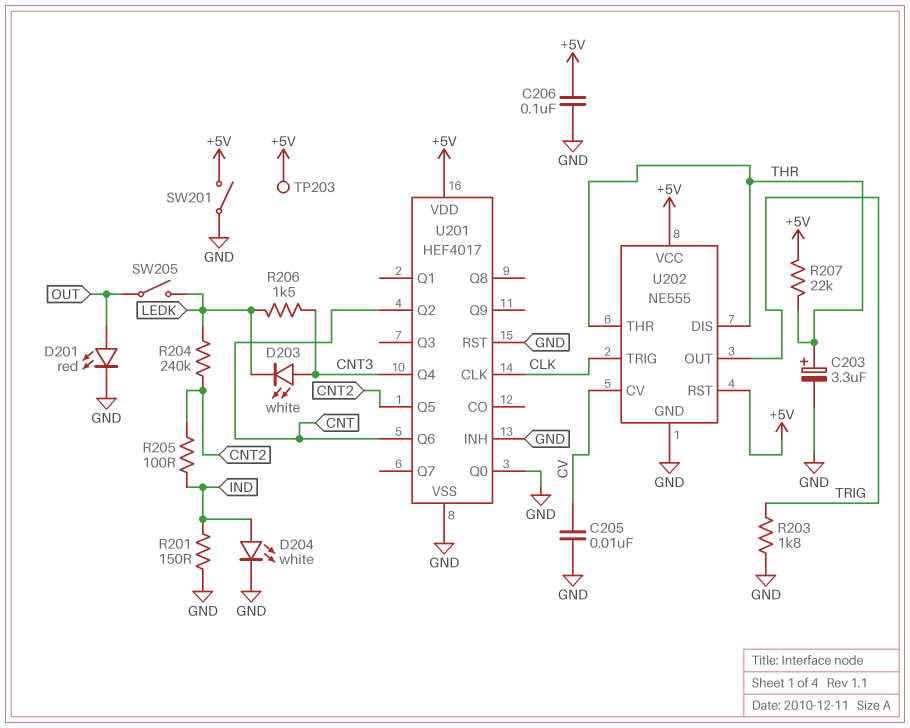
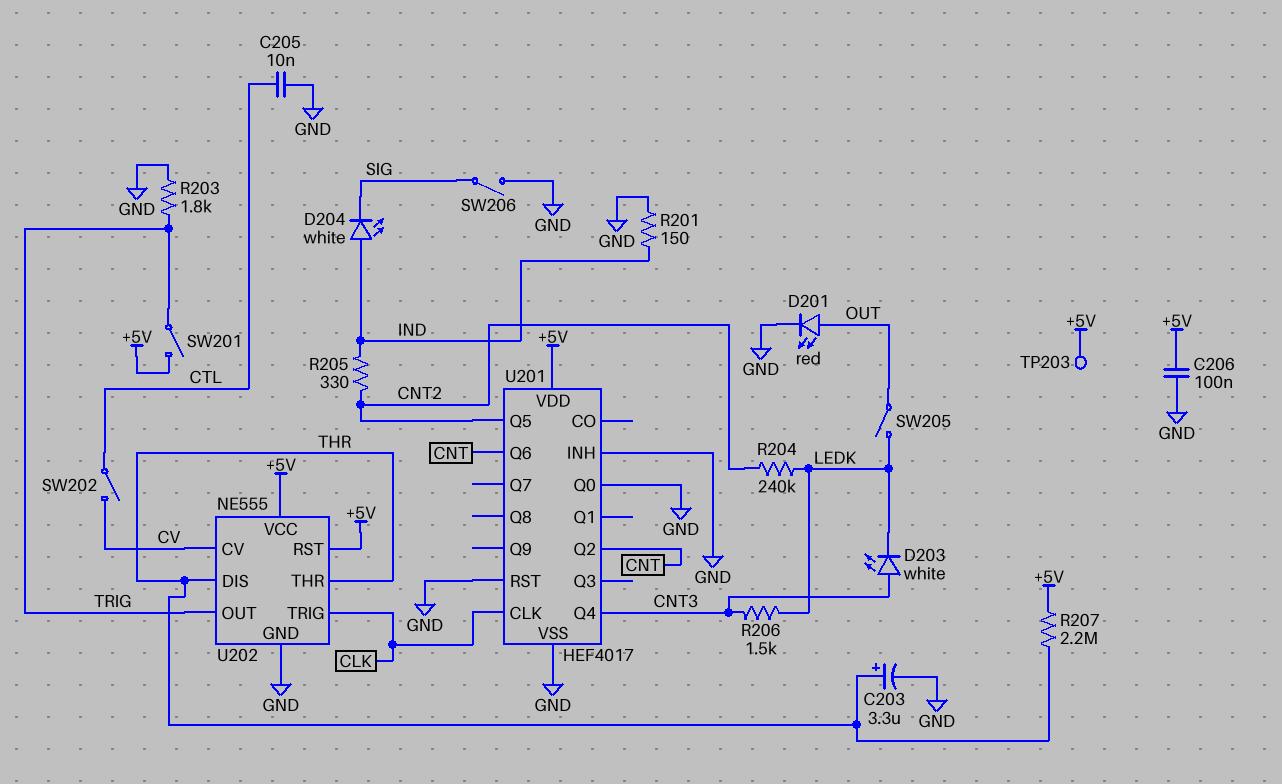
C205: 10nF (CV, GND) -> 10nF (CTL, GND)
D204: LED white (A IND, K GND) -> LED white (A IND, K SIG)
R205: 100 (CNT2, IND) -> 330 (CNT2, IND)
R207: 22k (+5V, THR) -> 2.2M (+5V, THR)
SW201: switch (+5V, GND) -> switch (+5V, TRIG)
SW202: none -> switch (CTL, CV)
SW206: none -> switch (GND, SIG)

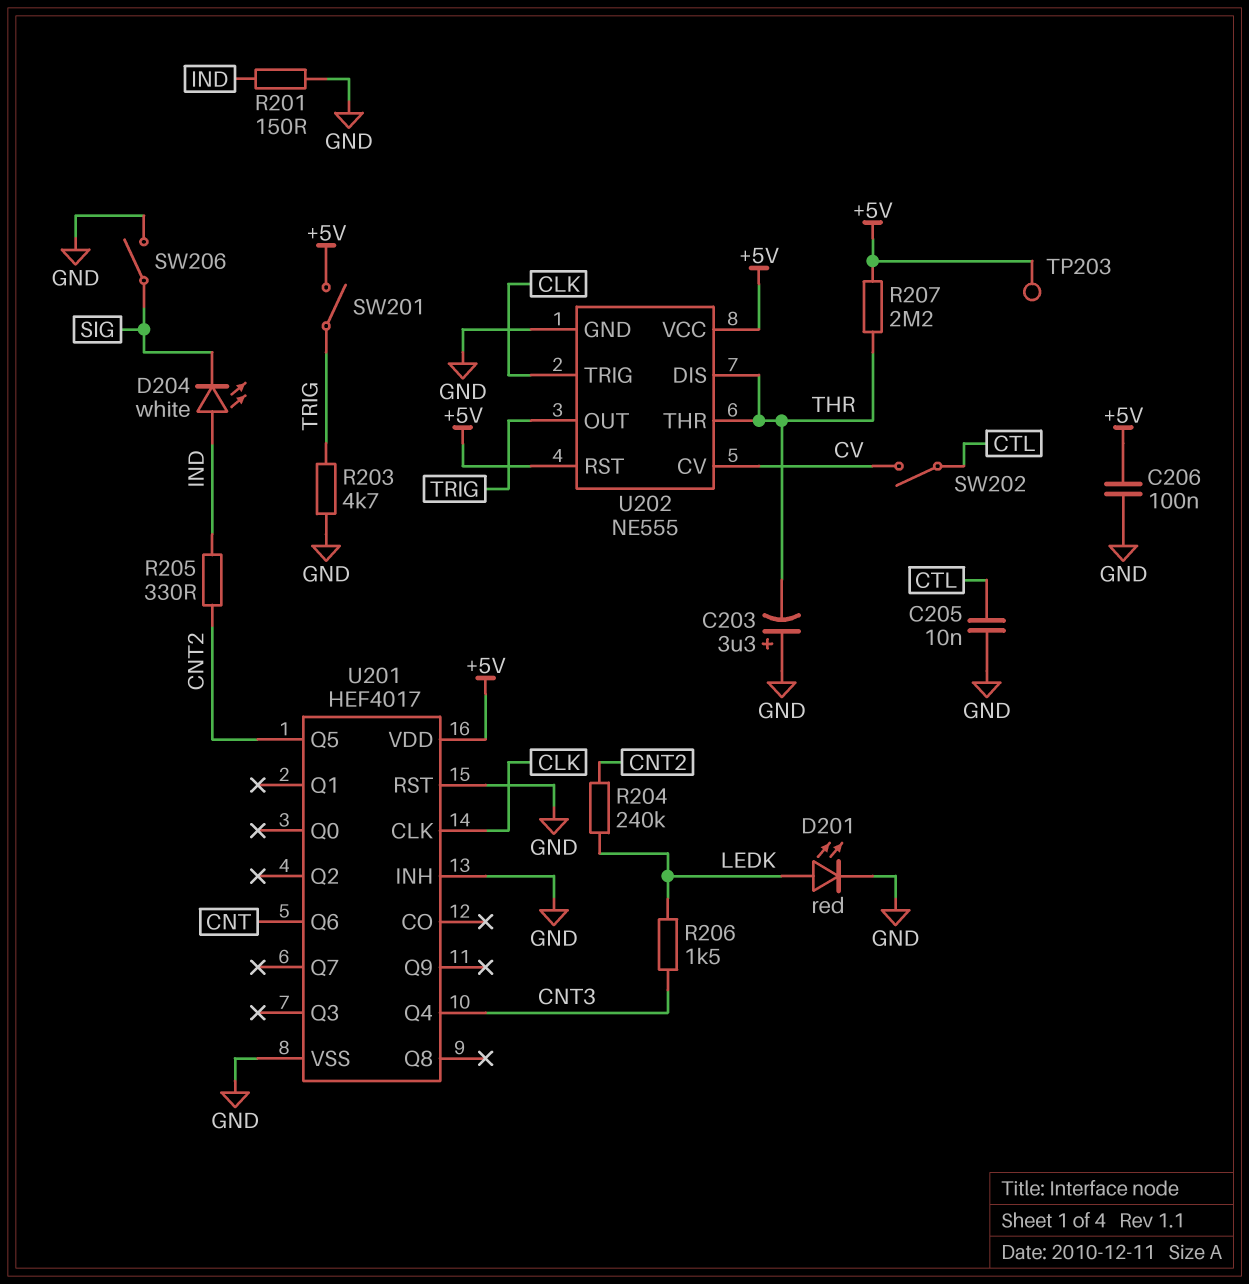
C203: 3.3uF (plus THR, minus GND) -> 3.3uF (plus GND, minus THR)
D201: LED red (A OUT, K GND) -> LED red (A LEDK, K GND)
D203: LED white (A CNT3, K LEDK) -> none
R203: 1.8k (GND, TRIG) -> 4.7k (GND, TRIG)
SW205: switch (LEDK, OUT) -> none
U201 pin Q0: GND -> none
U201 pin Q2: CNT -> none

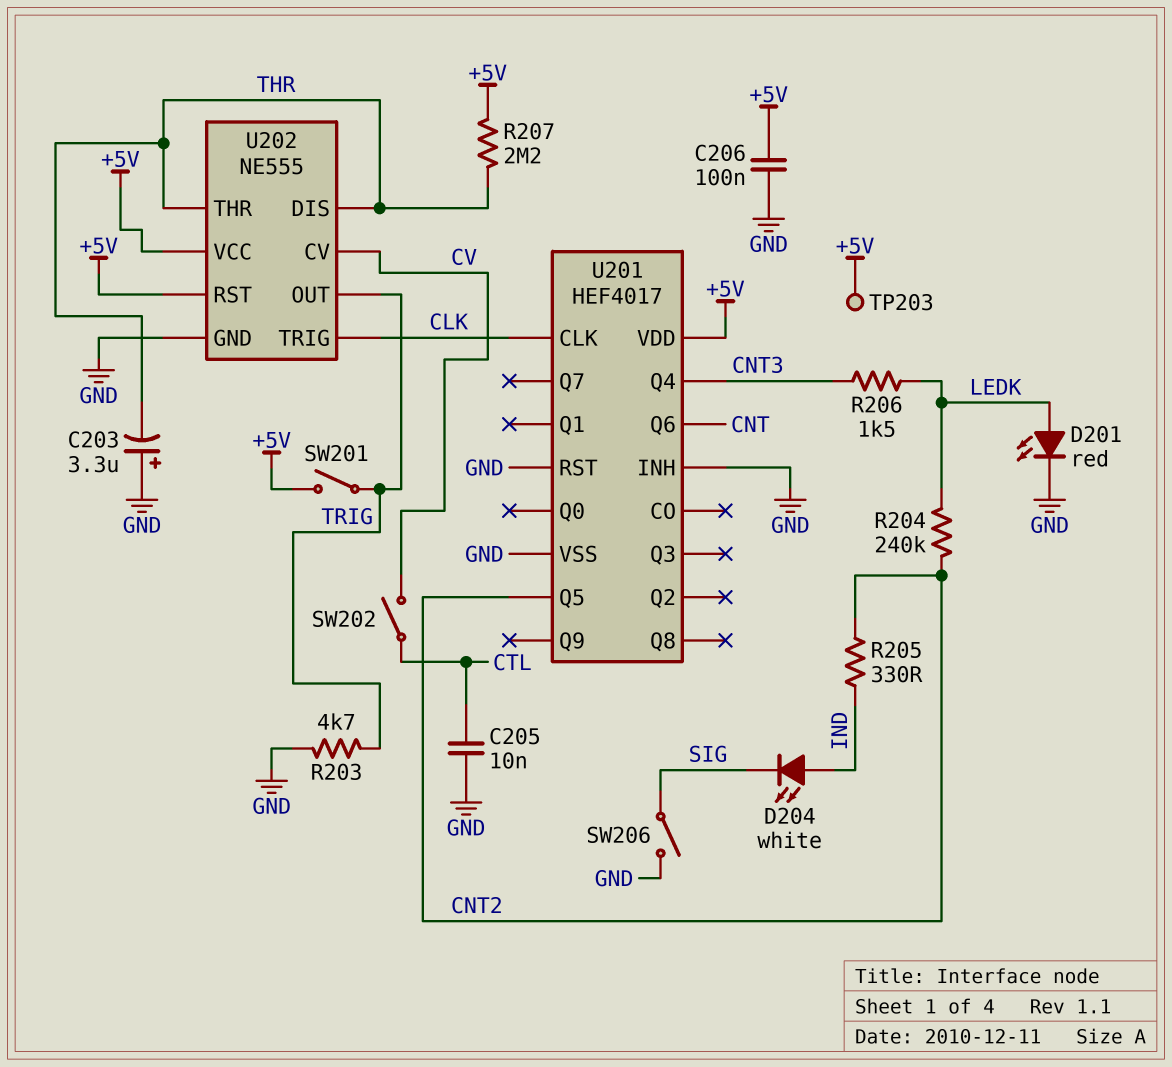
R201: 150 (GND, IND) -> none

